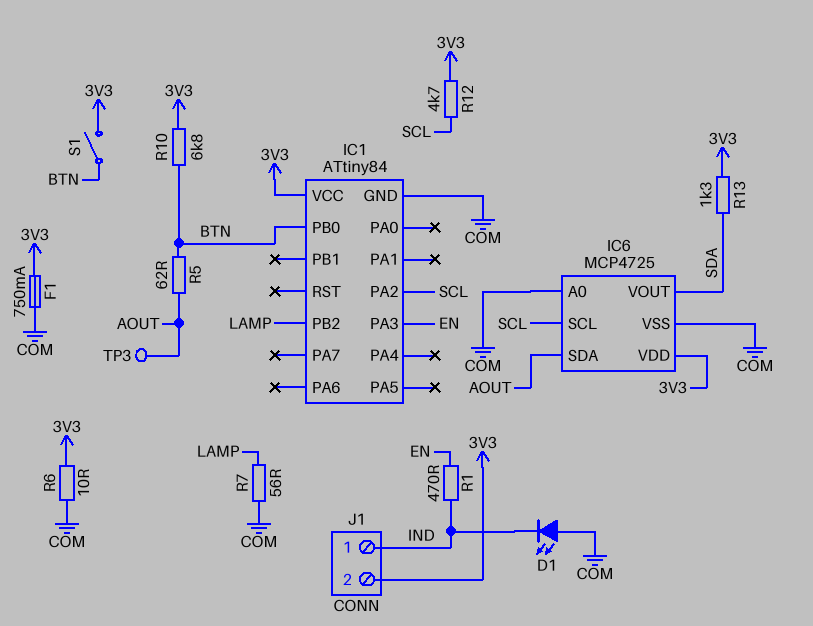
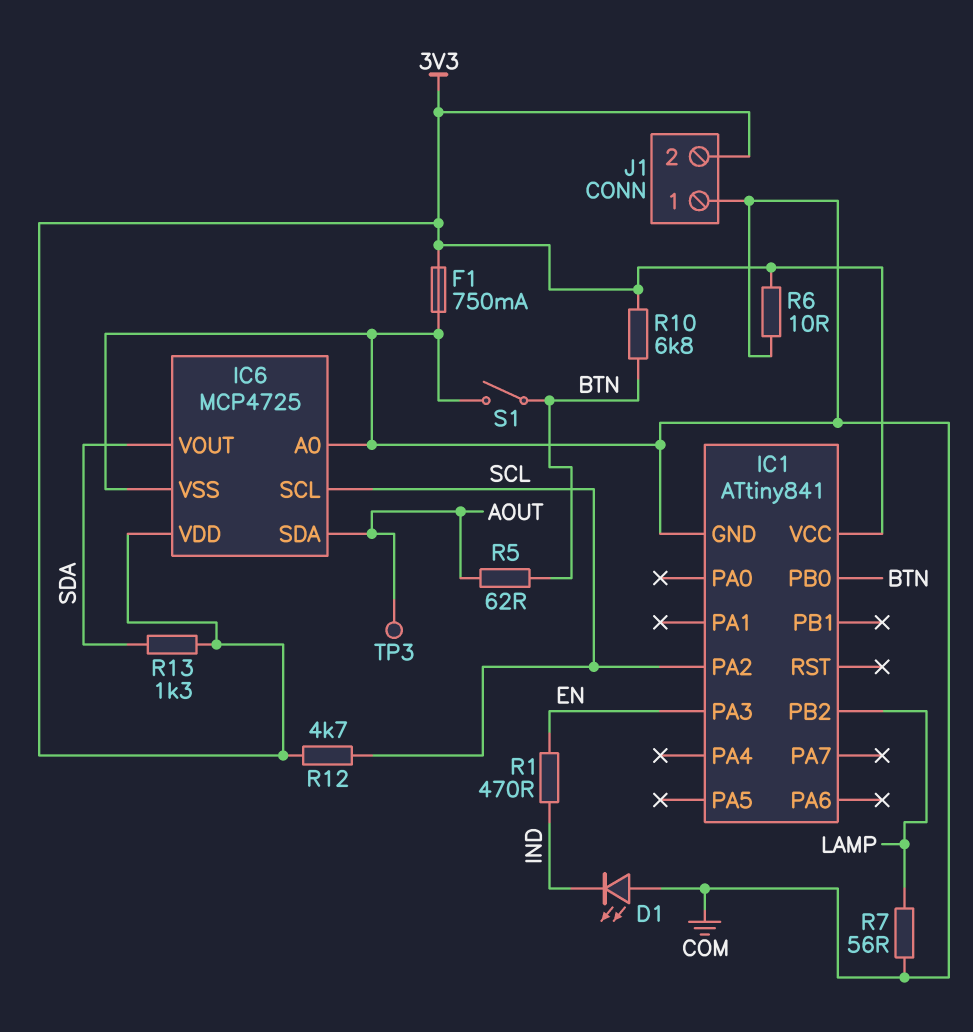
IC1: ATtiny84 -> ATtiny841
J1 pin 1: IND -> COM
S1: switch (3V3, BTN) -> switch (BTN, COM)

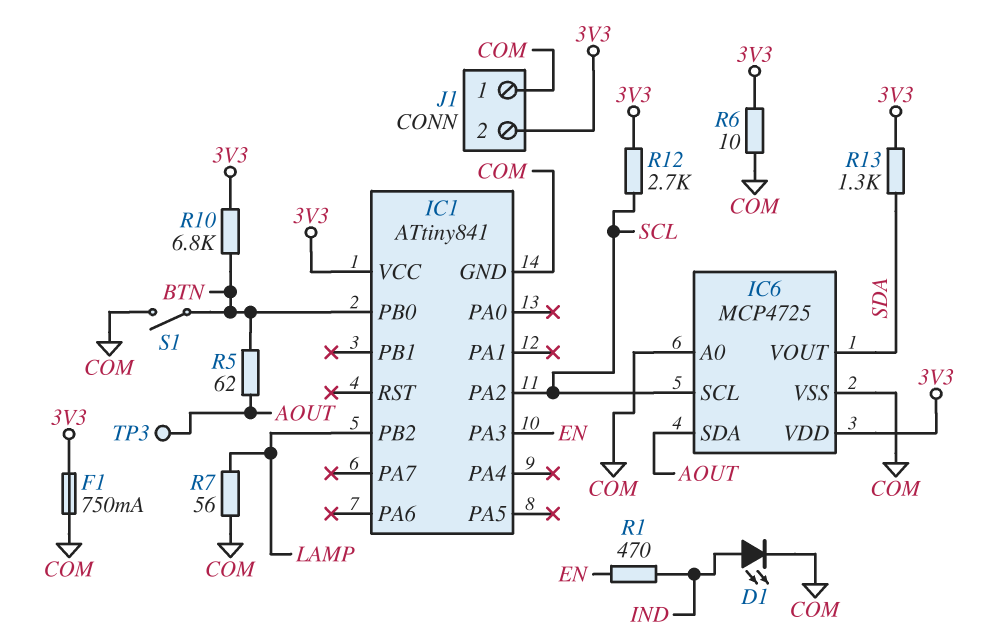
D1: LED (A COM, K IND) -> LED (A IND, K COM)
R12: 4.7k (3V3, SCL) -> 2.7k (3V3, SCL)

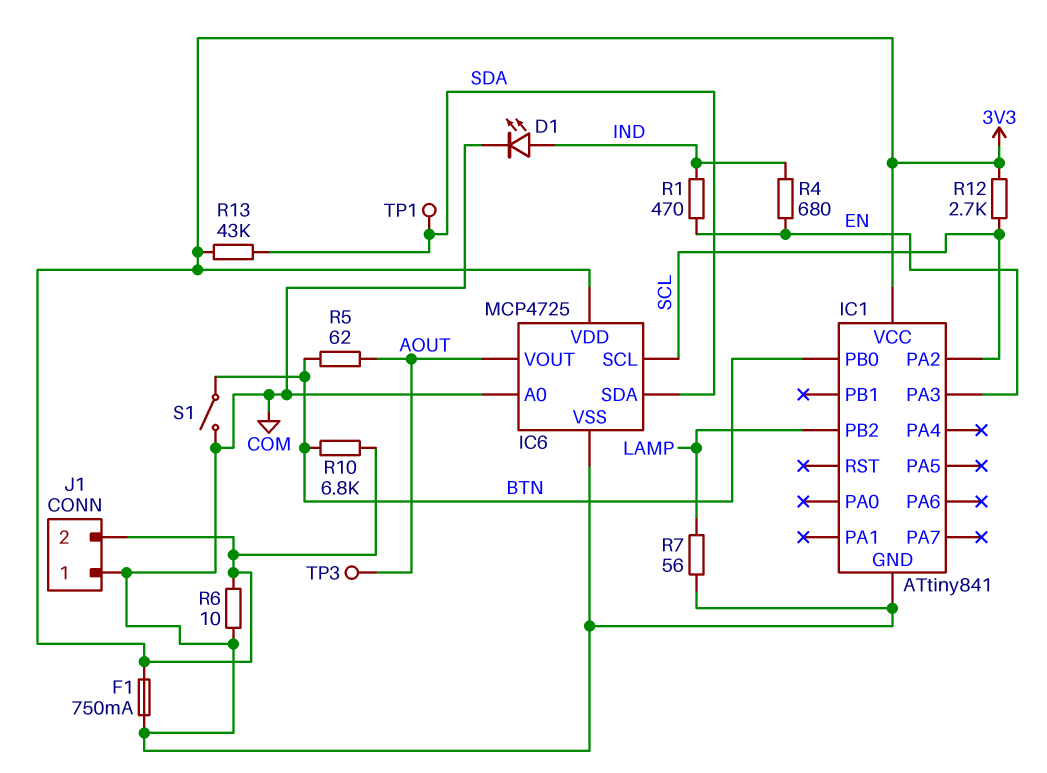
IC6 pin SDA: AOUT -> SDA
IC6 pin VOUT: SDA -> AOUT
R4: none -> 680 (EN, IND)
R13: 1.3k (3V3, SDA) -> 43k (3V3, SDA)
TP1: none -> test point (SDA)

